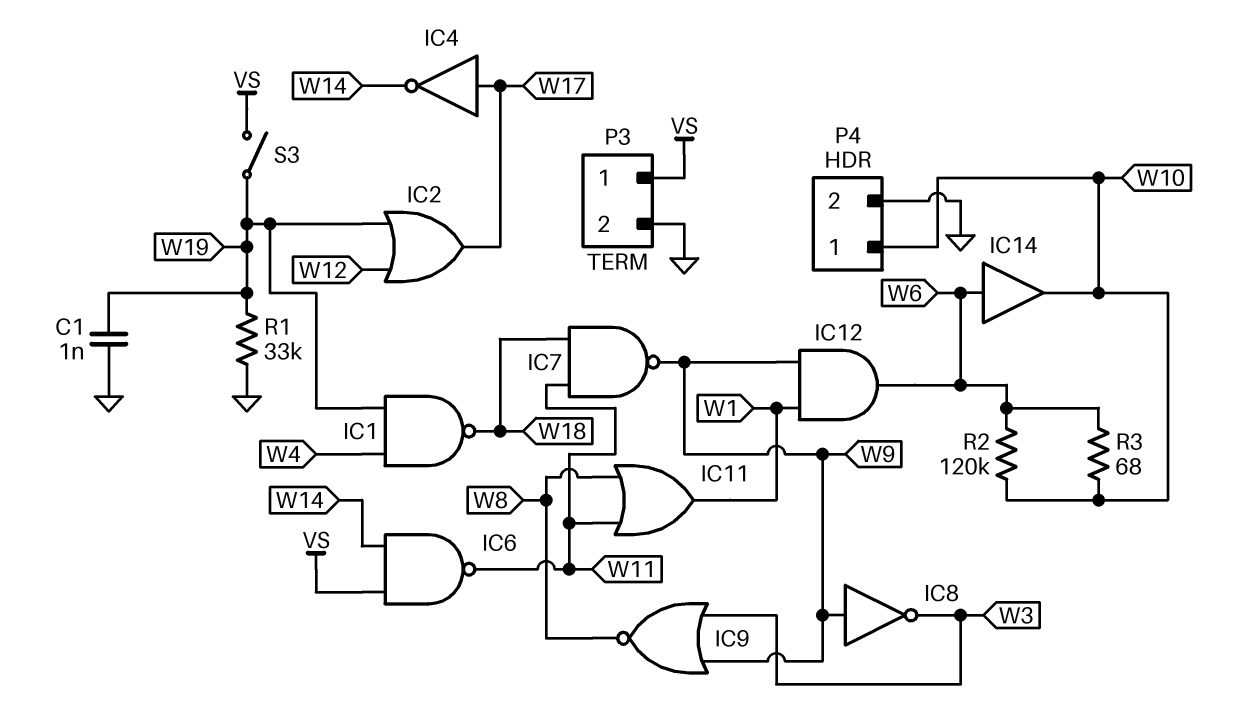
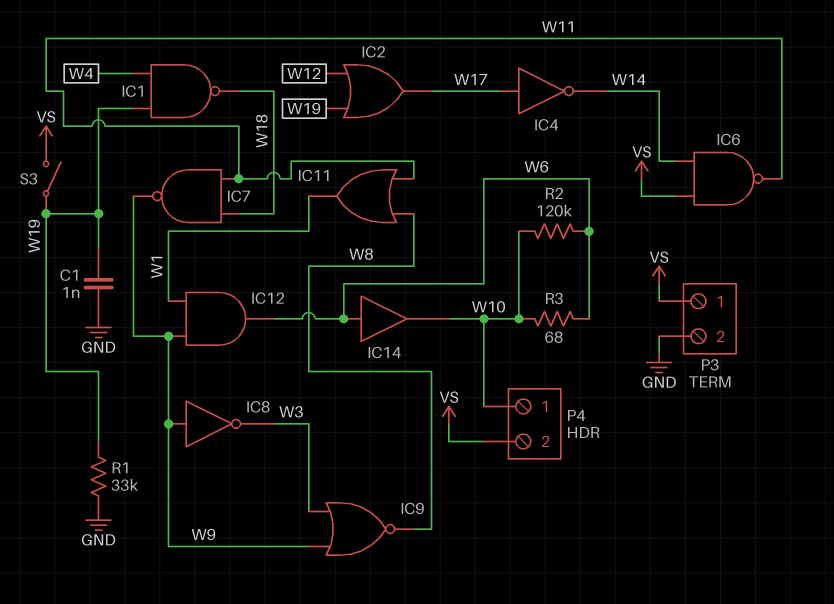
P4 pin 2: GND -> VS

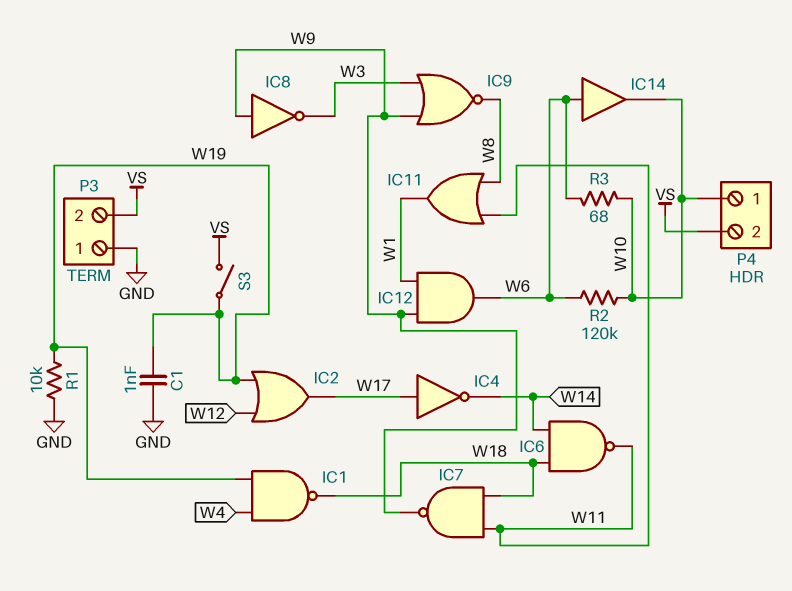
IC6: NAND (in VS, in W14, out W11) -> NAND (in W14, in W18, out W11)
P3 pin 1: VS -> GND
P3 pin 2: GND -> VS
R1: 33k (GND, W19) -> 10k (GND, W19)

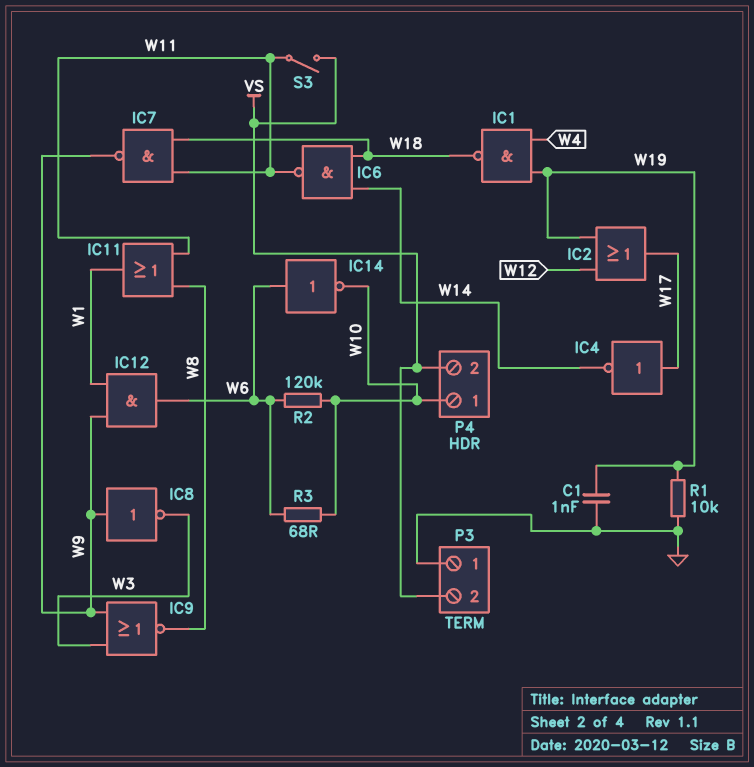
IC14: buffer (in W6, out W10) -> NOT (in W6, out W10)
S3: switch (VS, W19) -> switch (VS, W11)

